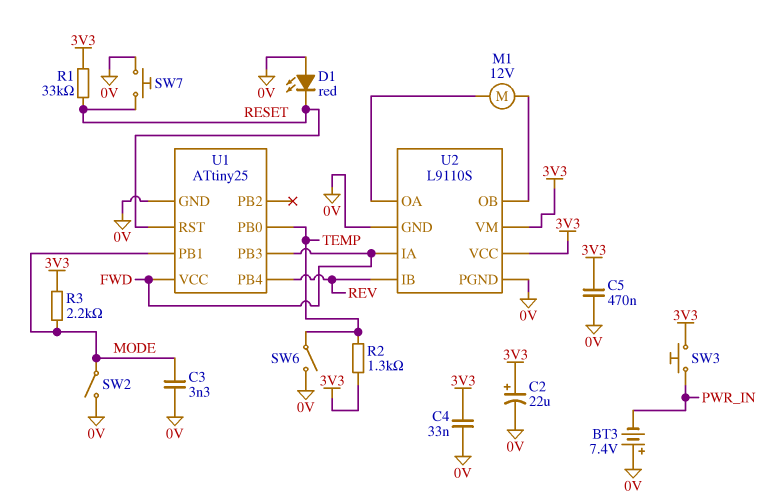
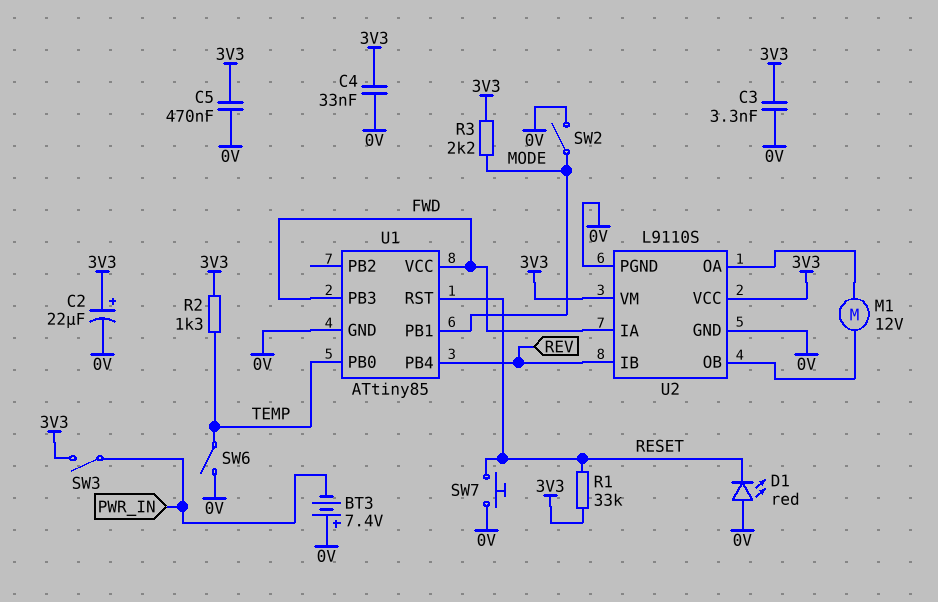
C3: 3.3nF (0V, MODE) -> 3.3nF (0V, 3V3)
SW3: button (3V3, PWR_IN) -> switch (3V3, PWR_IN)
U1: ATtiny25 -> ATtiny85

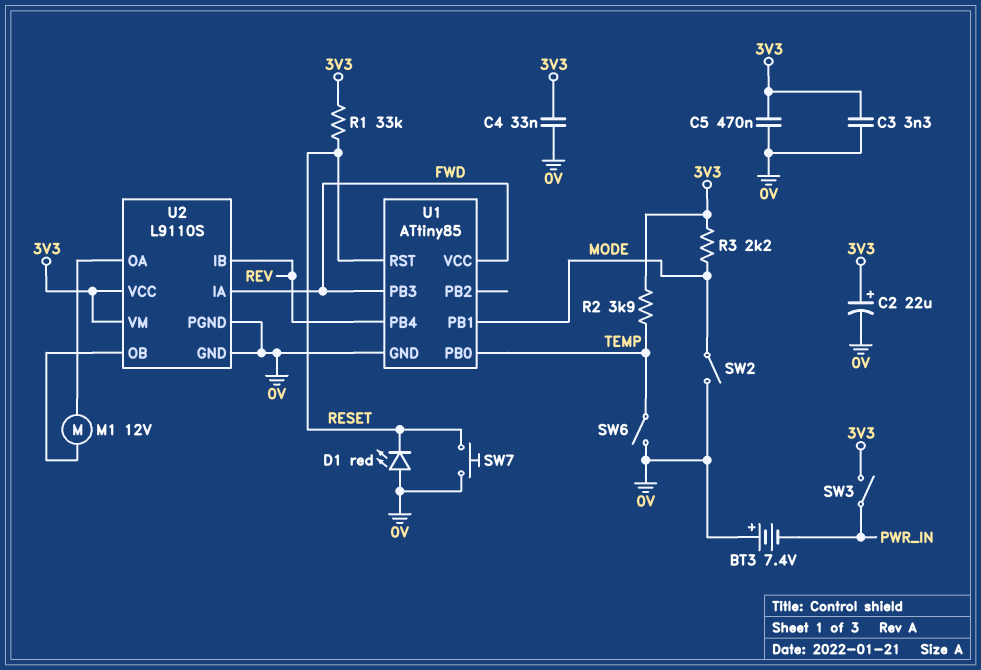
R2: 1.3k (3V3, TEMP) -> 3.9k (3V3, TEMP)

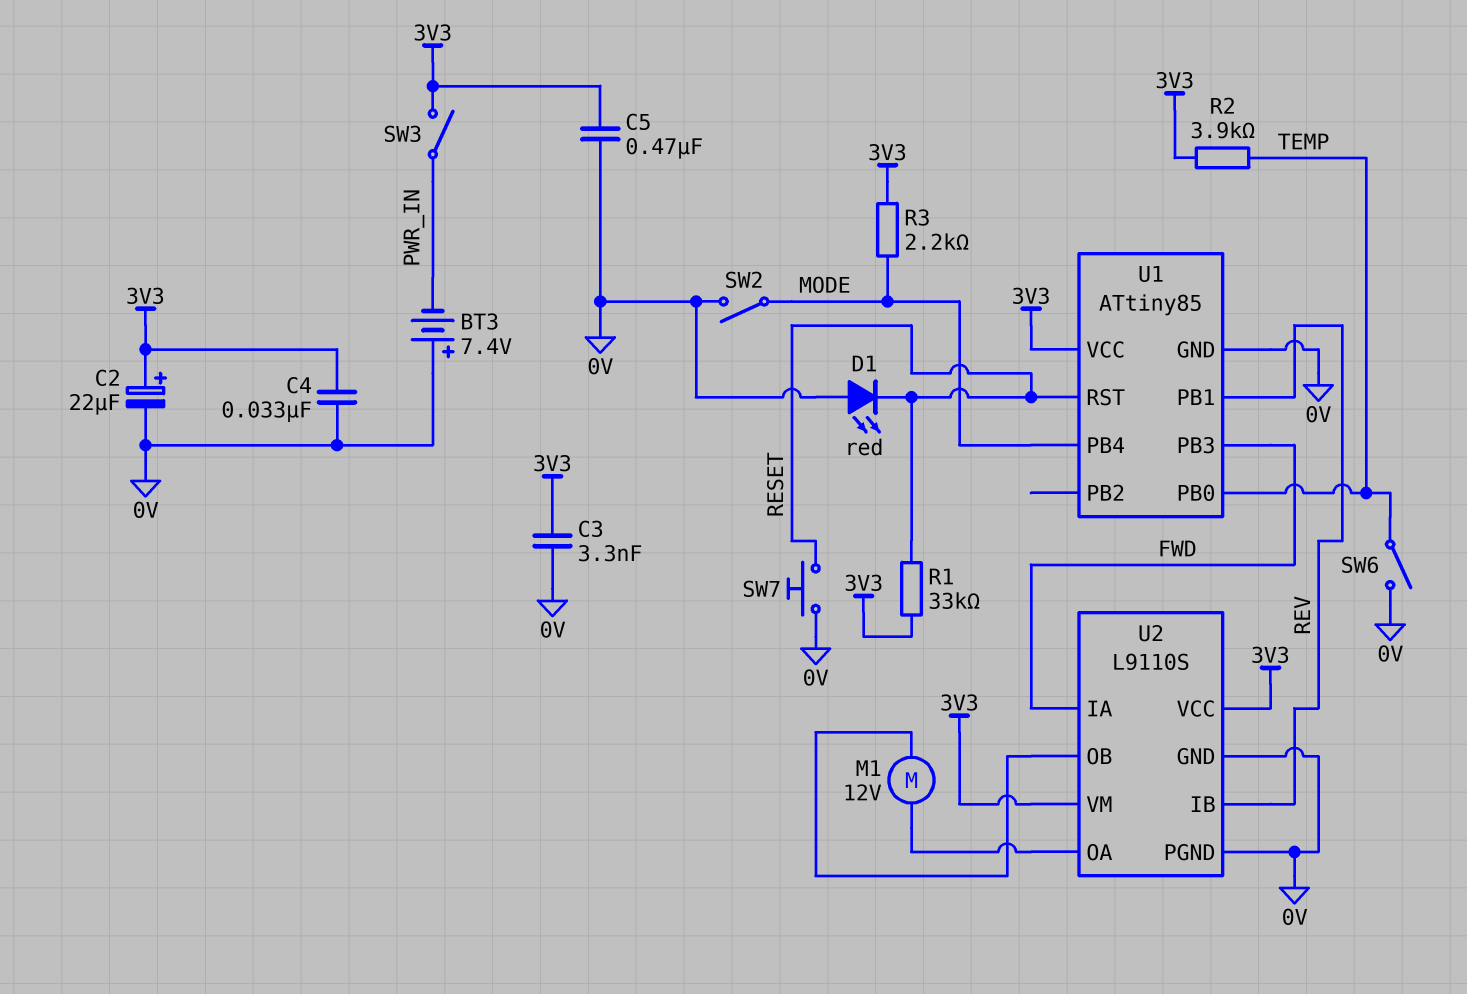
U1 pin PB1: MODE -> REV
U1 pin PB4: REV -> MODE
U1 pin VCC: FWD -> 3V3

